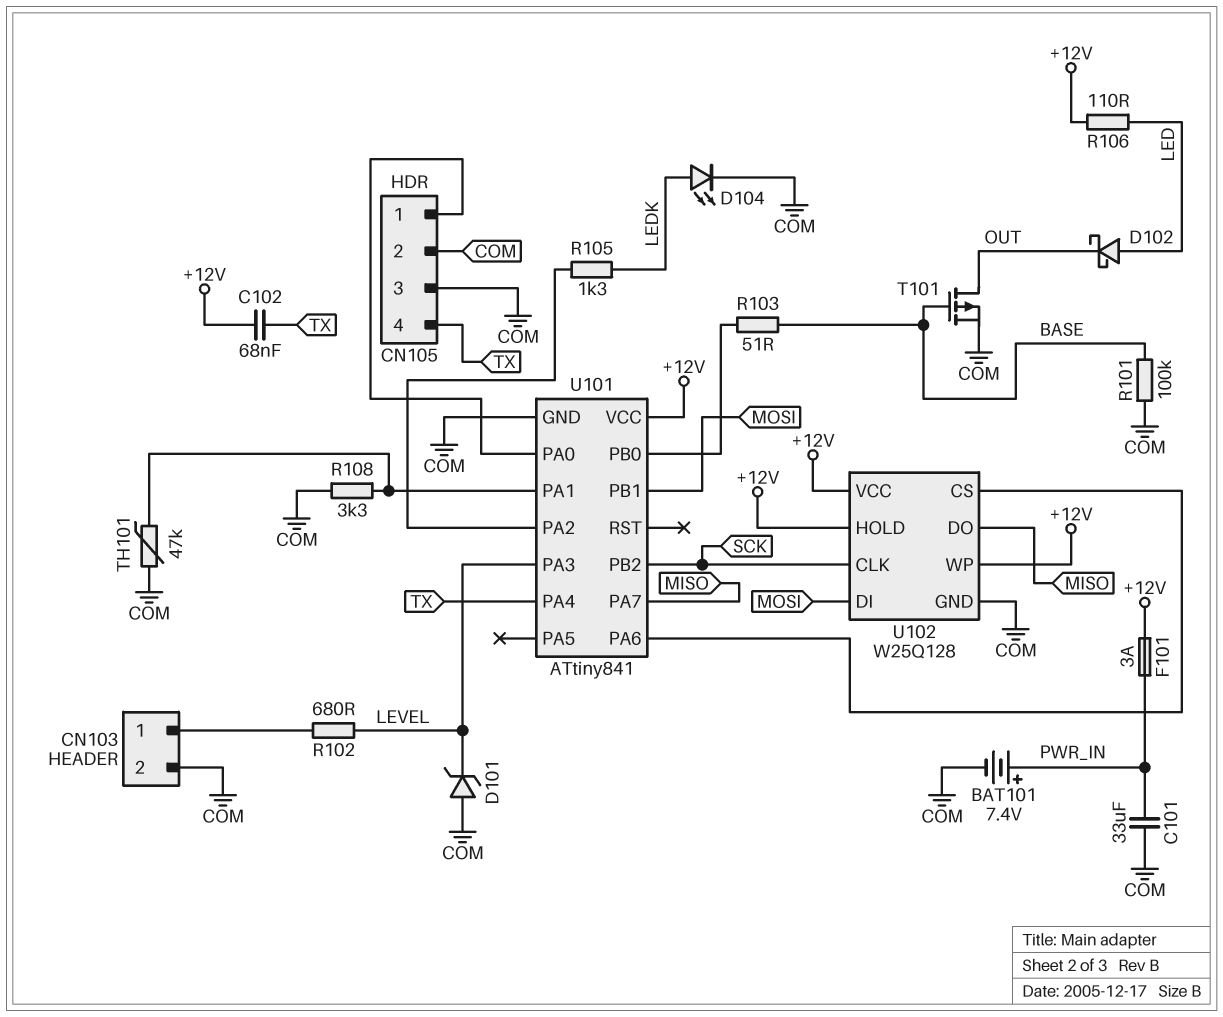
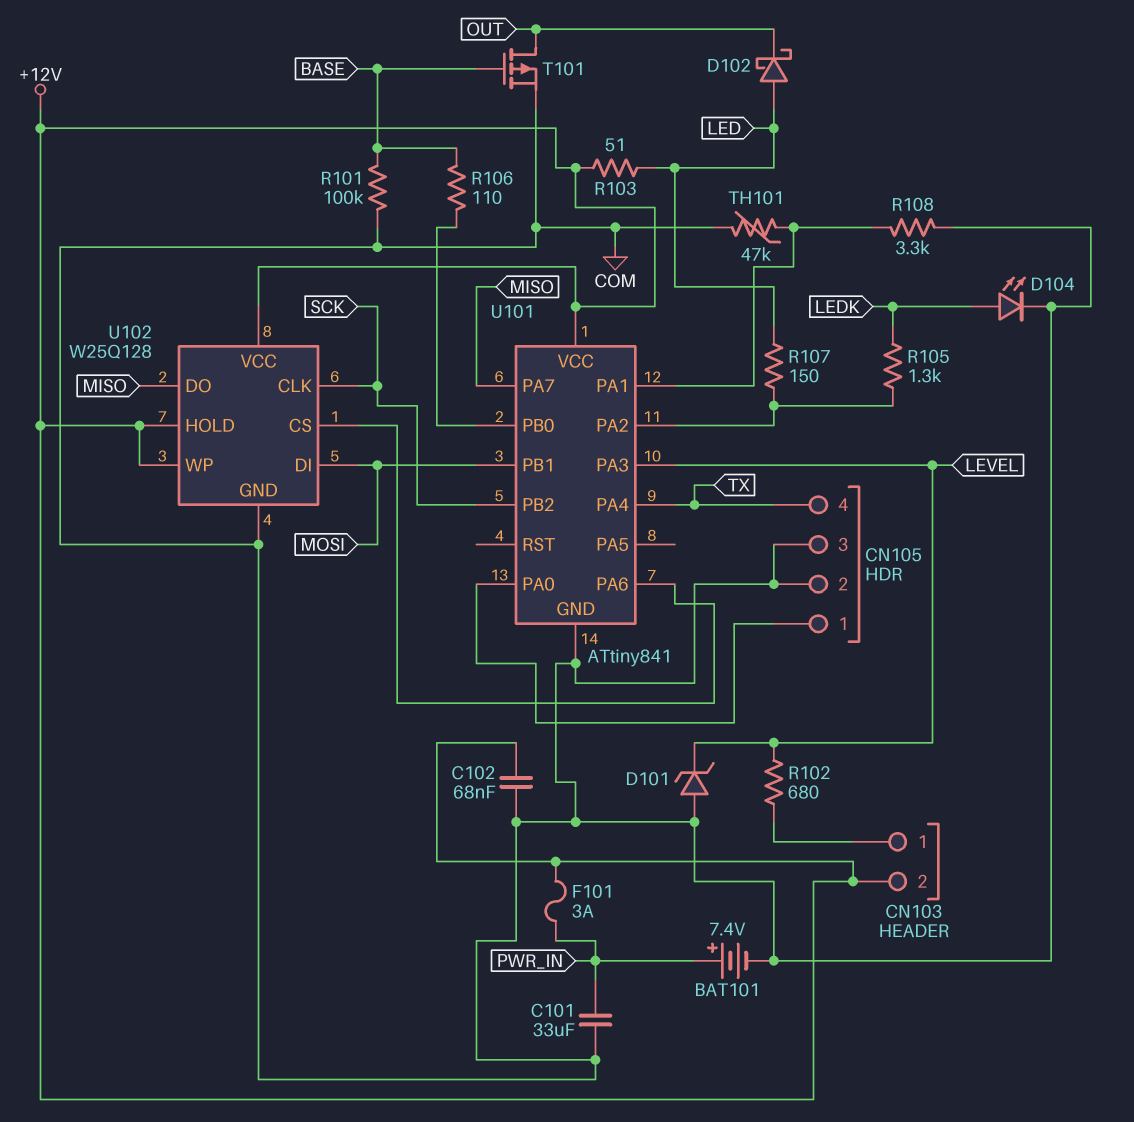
C102: 68nF (+12V, TX) -> 68nF (+12V, COM)
CN103 pin 2: COM -> +12V
R103: 51 (BASE, U101/PB0) -> 51 (+12V, LED)
R106: 110 (+12V, LED) -> 110 (BASE, U101/PB0)
R107: none -> 150 (LED, U101/PA2)

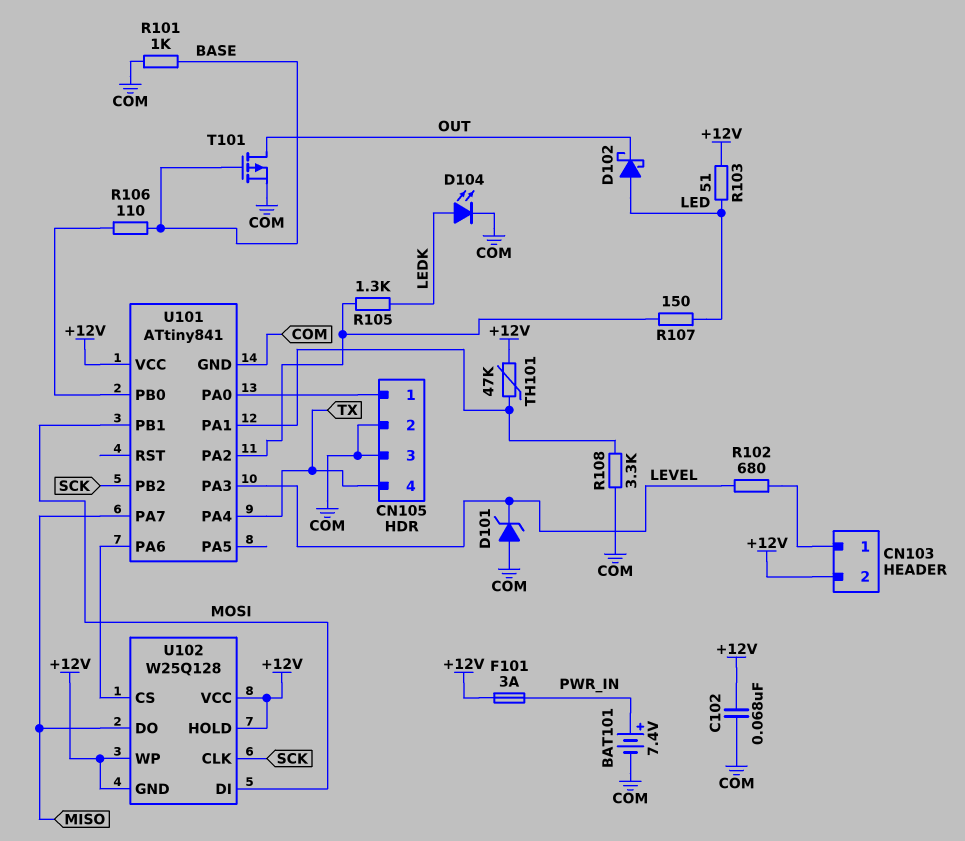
C101: 33uF (COM, PWR_IN) -> none
R101: 100k (BASE, COM) -> 1k (BASE, COM)
TH101: 47k (COM, U101/PA1) -> 47k (+12V, U101/PA1)
U102 pin GND: COM -> +12V

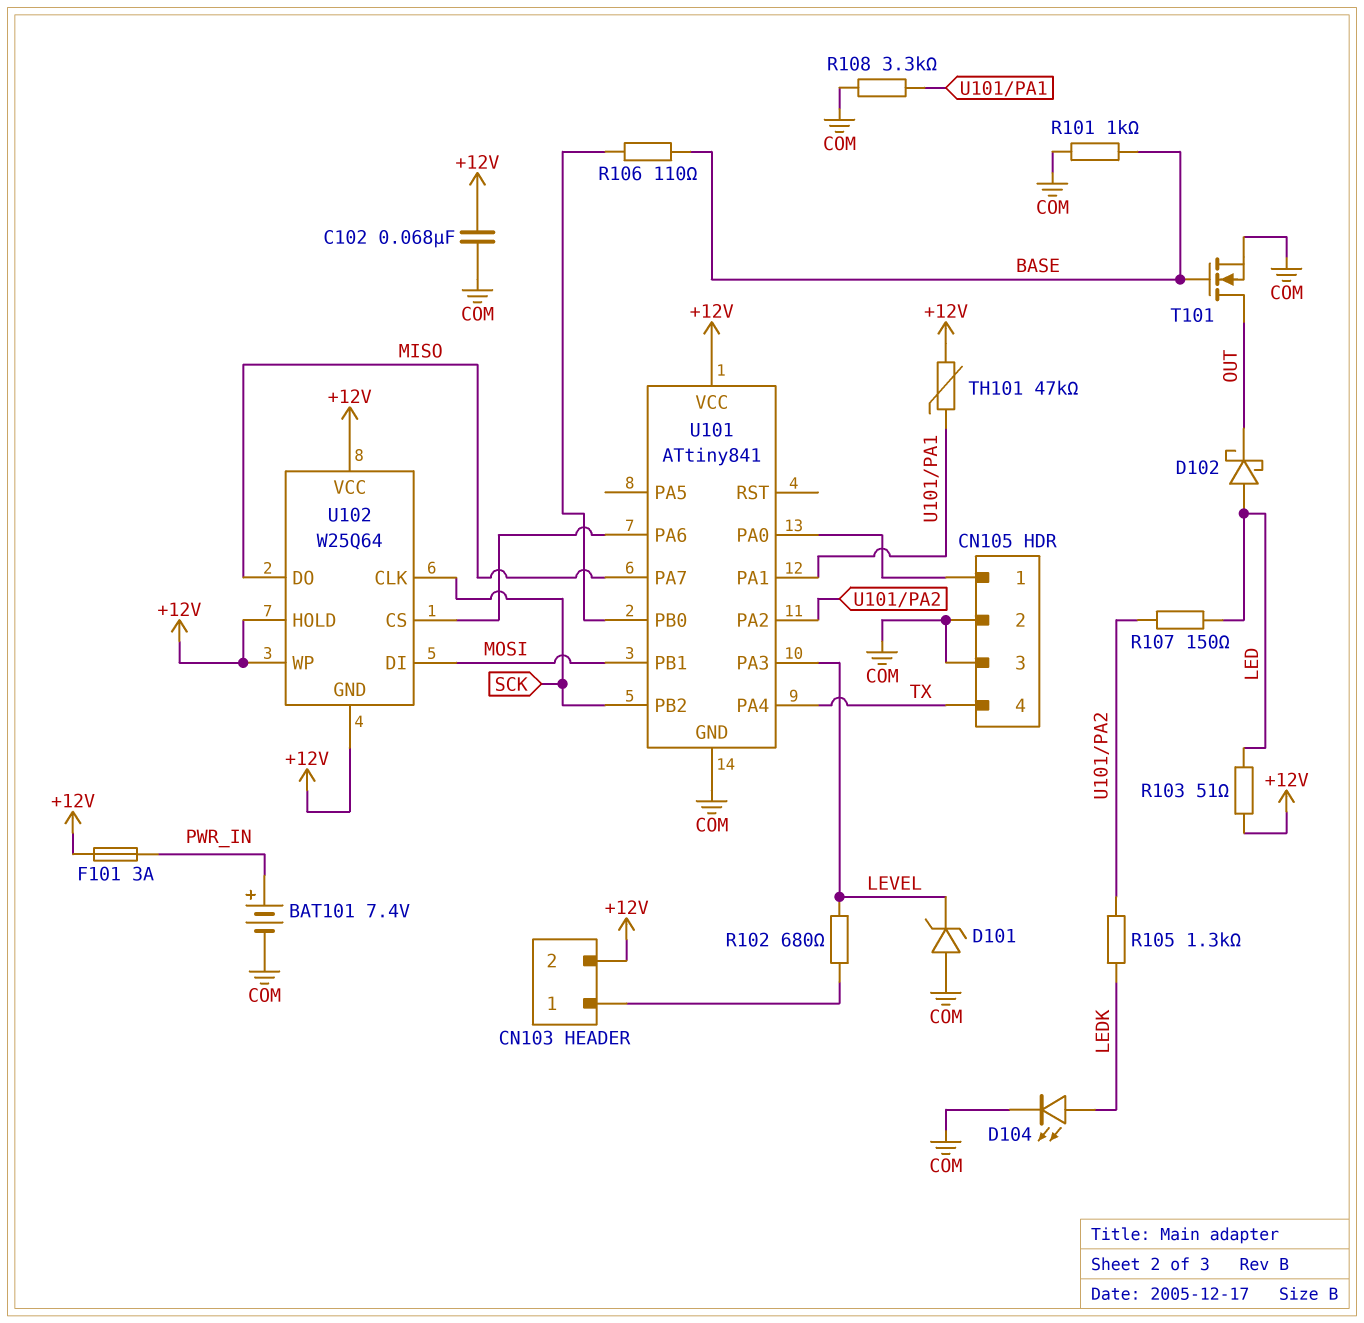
T101: PMOS (G BASE, D OUT, S COM) -> NMOS (G BASE, D OUT, S COM)
U102: W25Q128 -> W25Q64

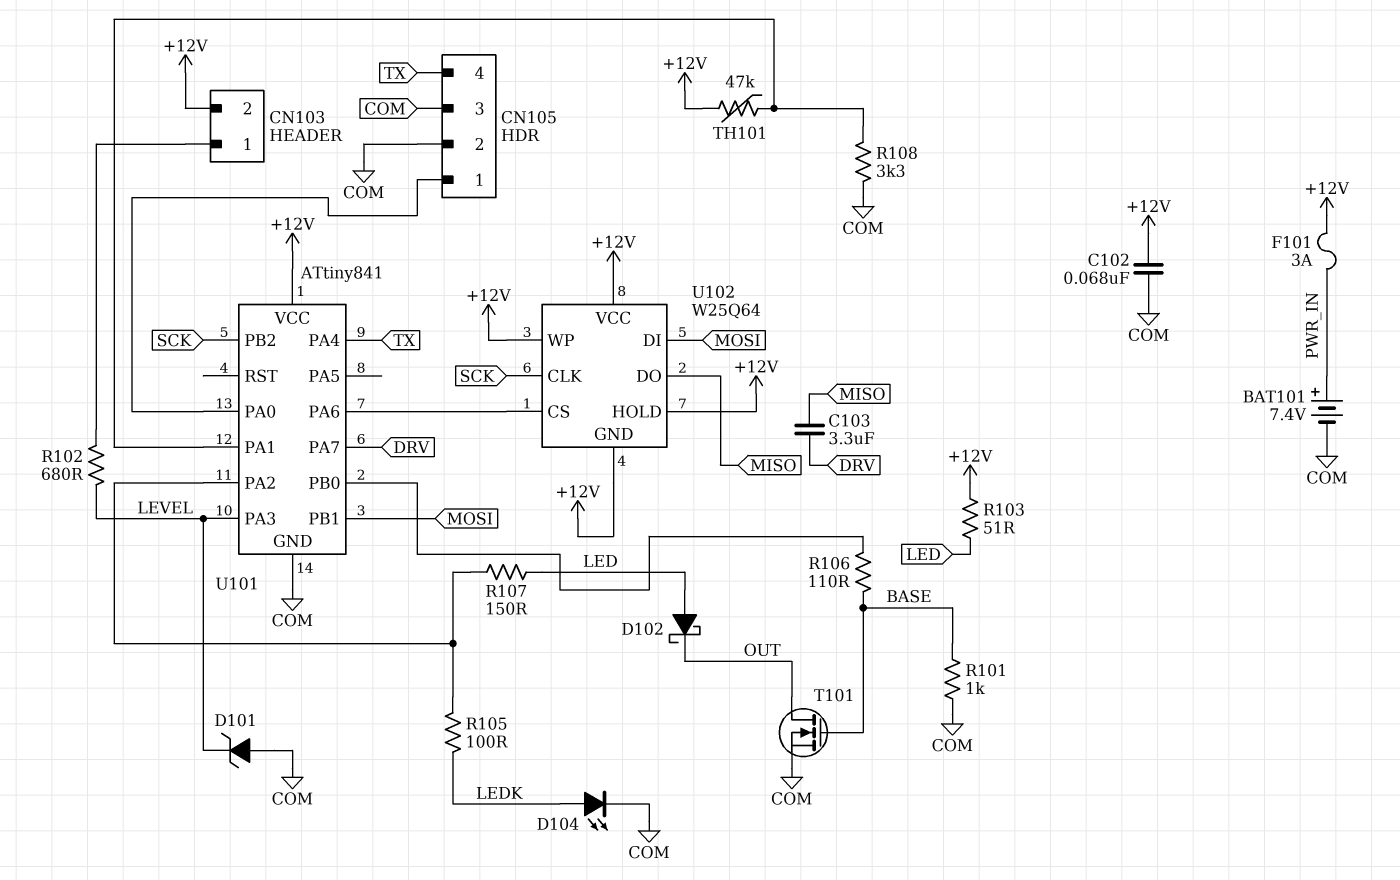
C103: none -> 3.3uF (DRV, MISO)
R105: 1.3k (LEDK, U101/PA2) -> 100 (LEDK, U101/PA2)
U101 pin PA7: MISO -> DRV

